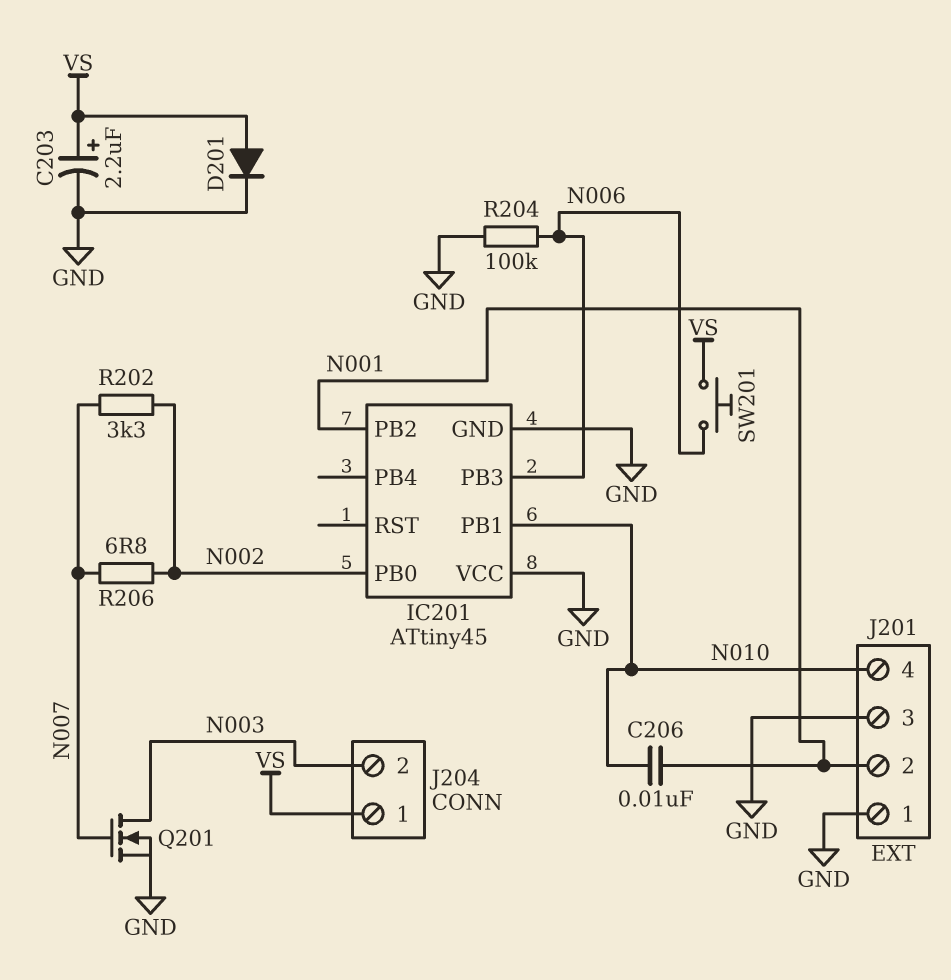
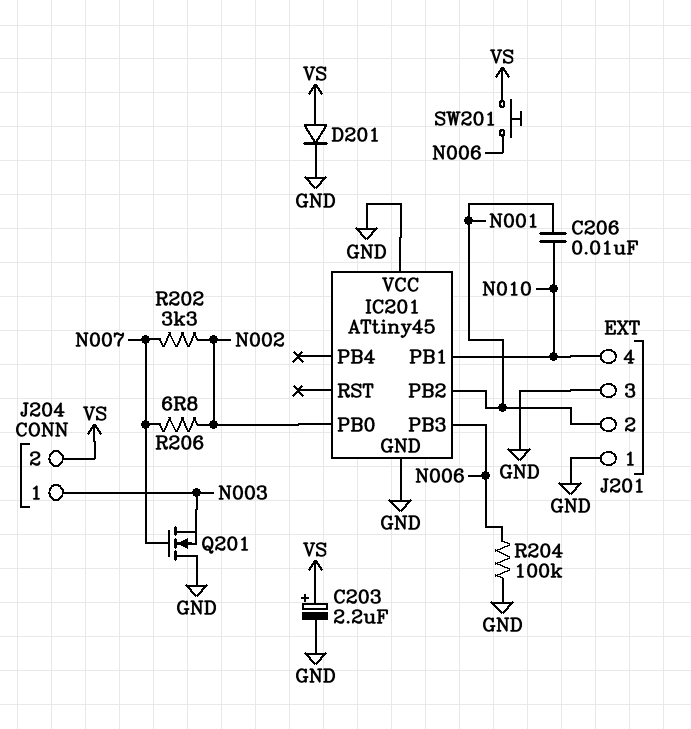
J204 pin 1: VS -> N003
J204 pin 2: N003 -> VS
Q201: NMOS (G N007, D N003, S GND) -> NMOS (G N007, D GND, S N003)

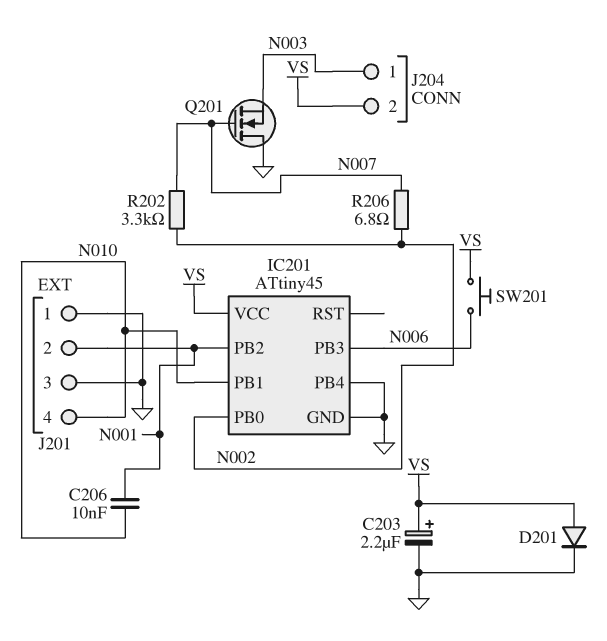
IC201 pin PB4: none -> GND
IC201 pin VCC: GND -> VS
R204: 100k (GND, N006) -> none

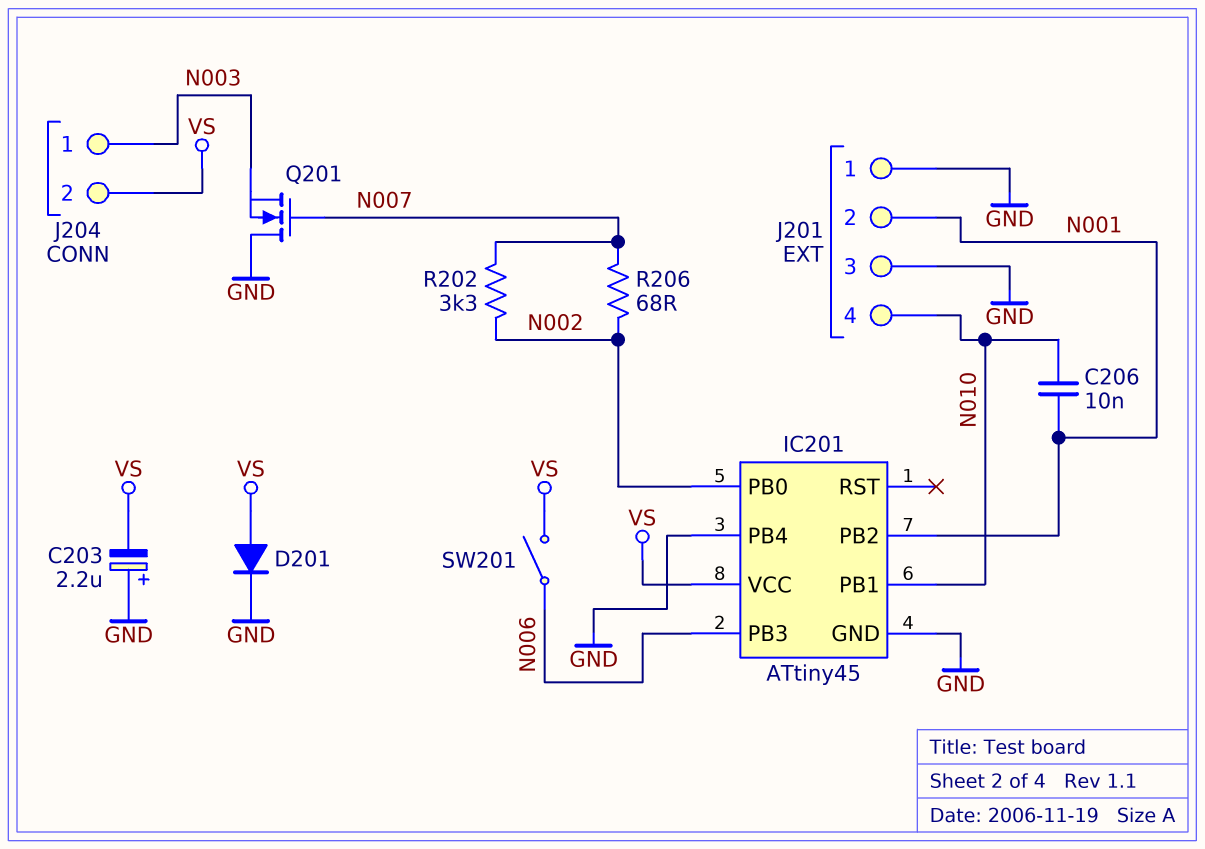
C203: 2.2uF (plus VS, minus GND) -> 2.2uF (plus GND, minus VS)
R206: 6.8 (N002, N007) -> 68 (N002, N007)
SW201: button (N006, VS) -> switch (N006, VS)

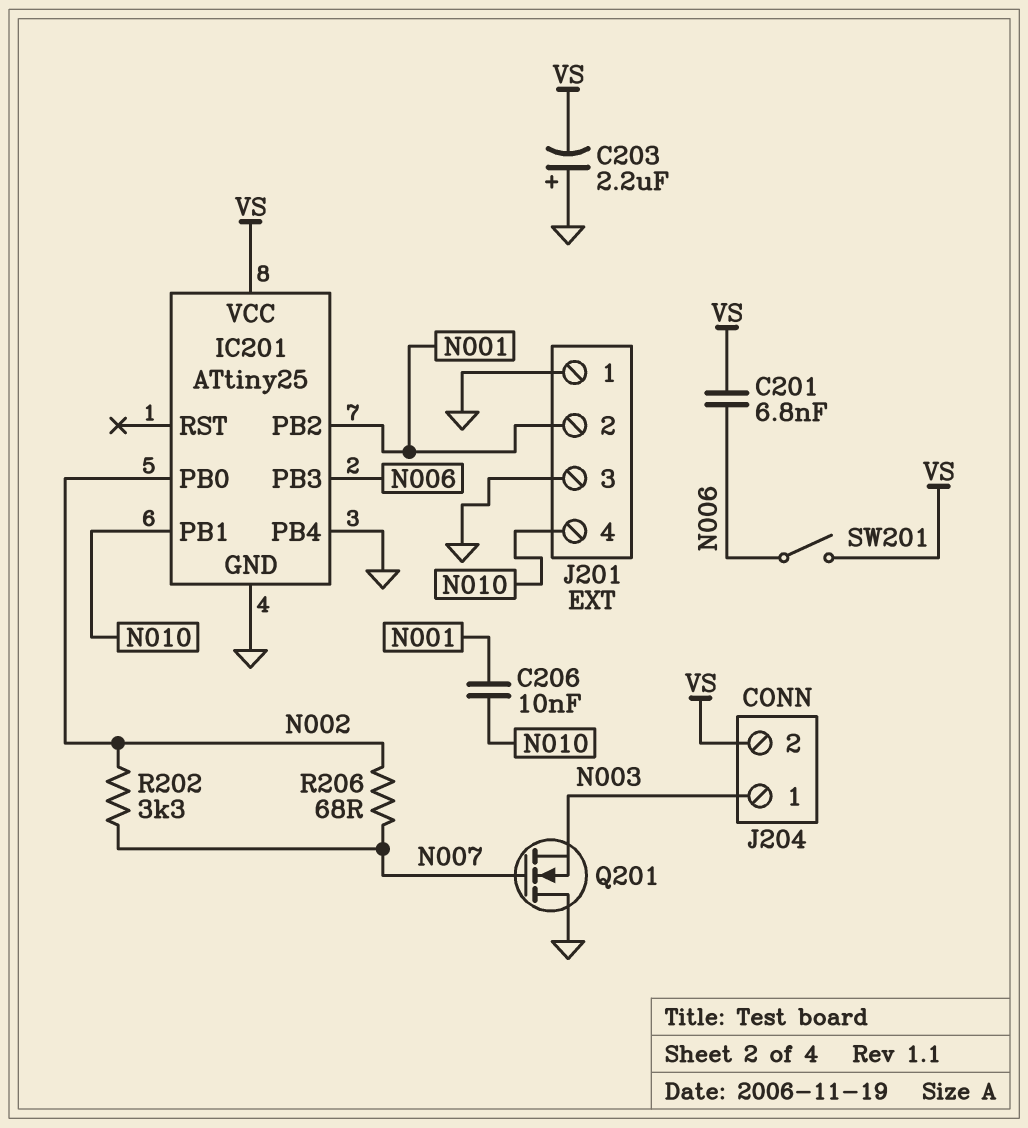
C201: none -> 6.8nF (N006, VS)
D201: diode (A VS, K GND) -> none
IC201: ATtiny45 -> ATtiny25

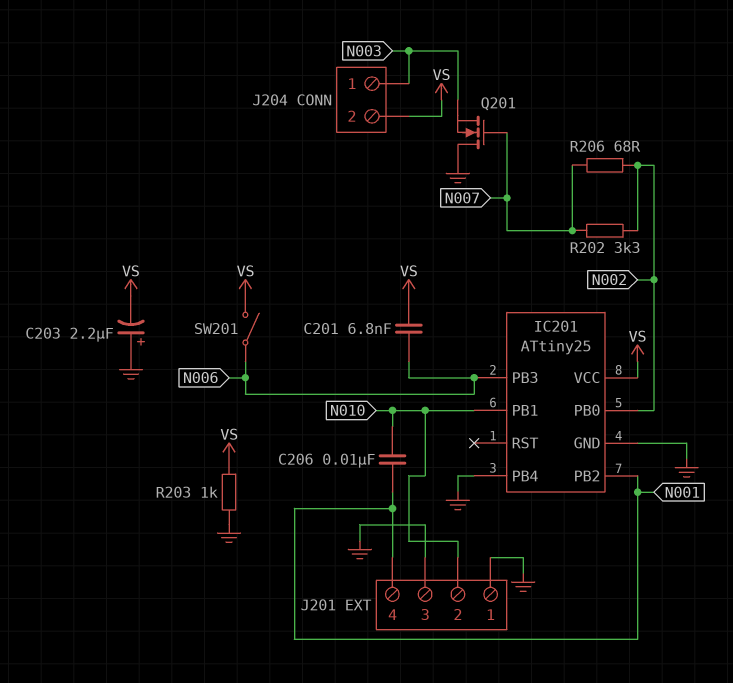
J201 pin 2: N001 -> N010
J201 pin 4: N010 -> N001
R203: none -> 1k (GND, VS)

